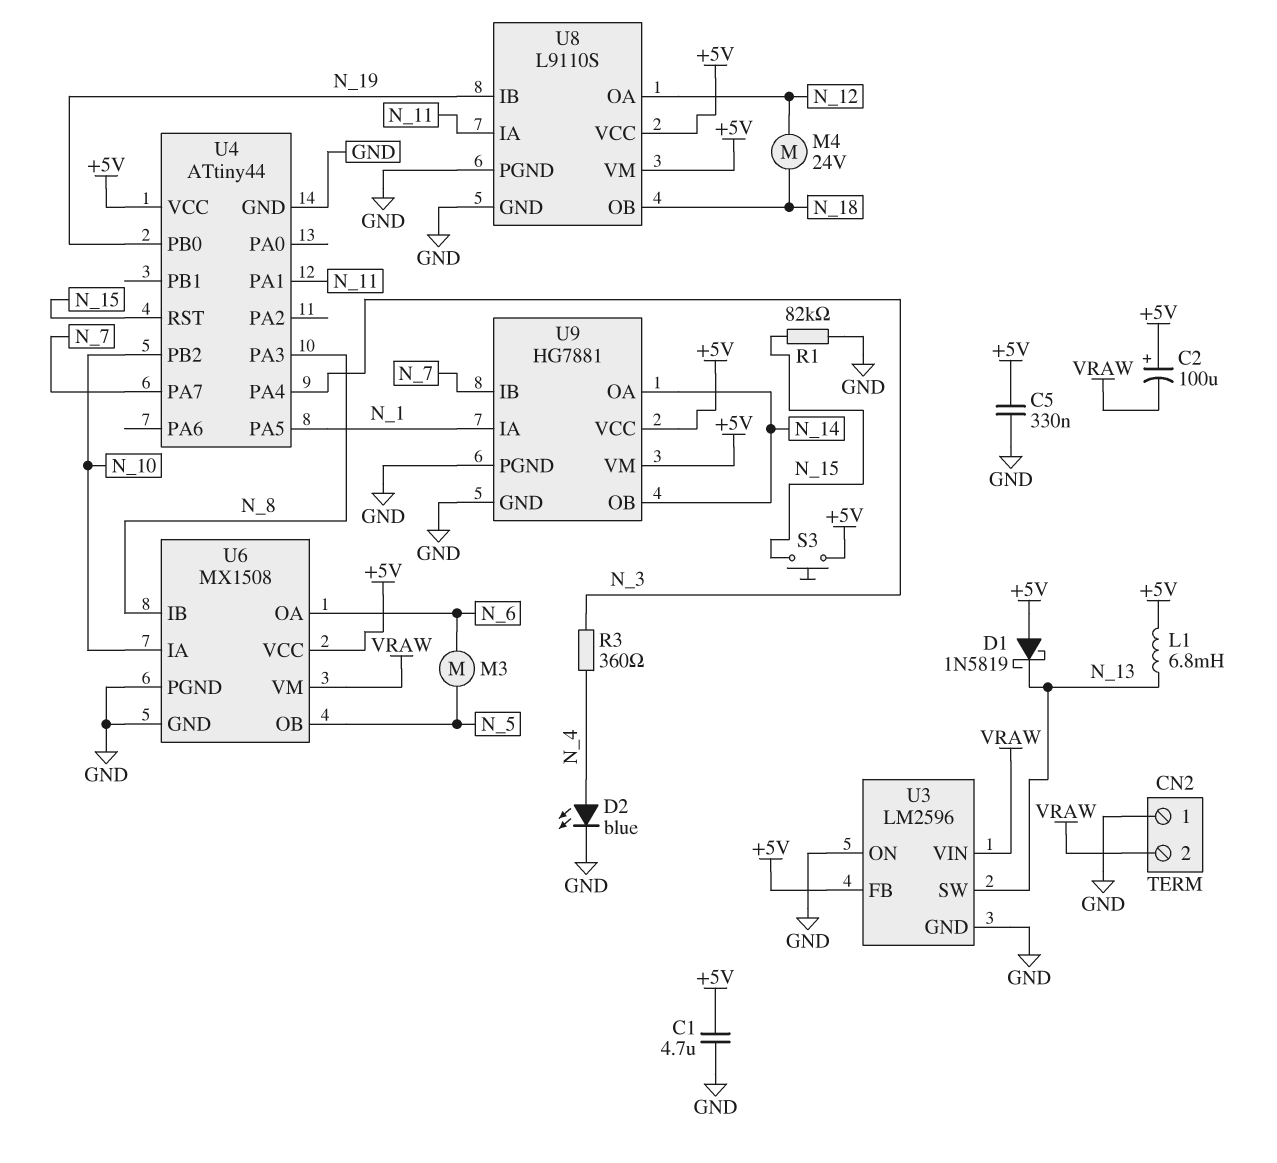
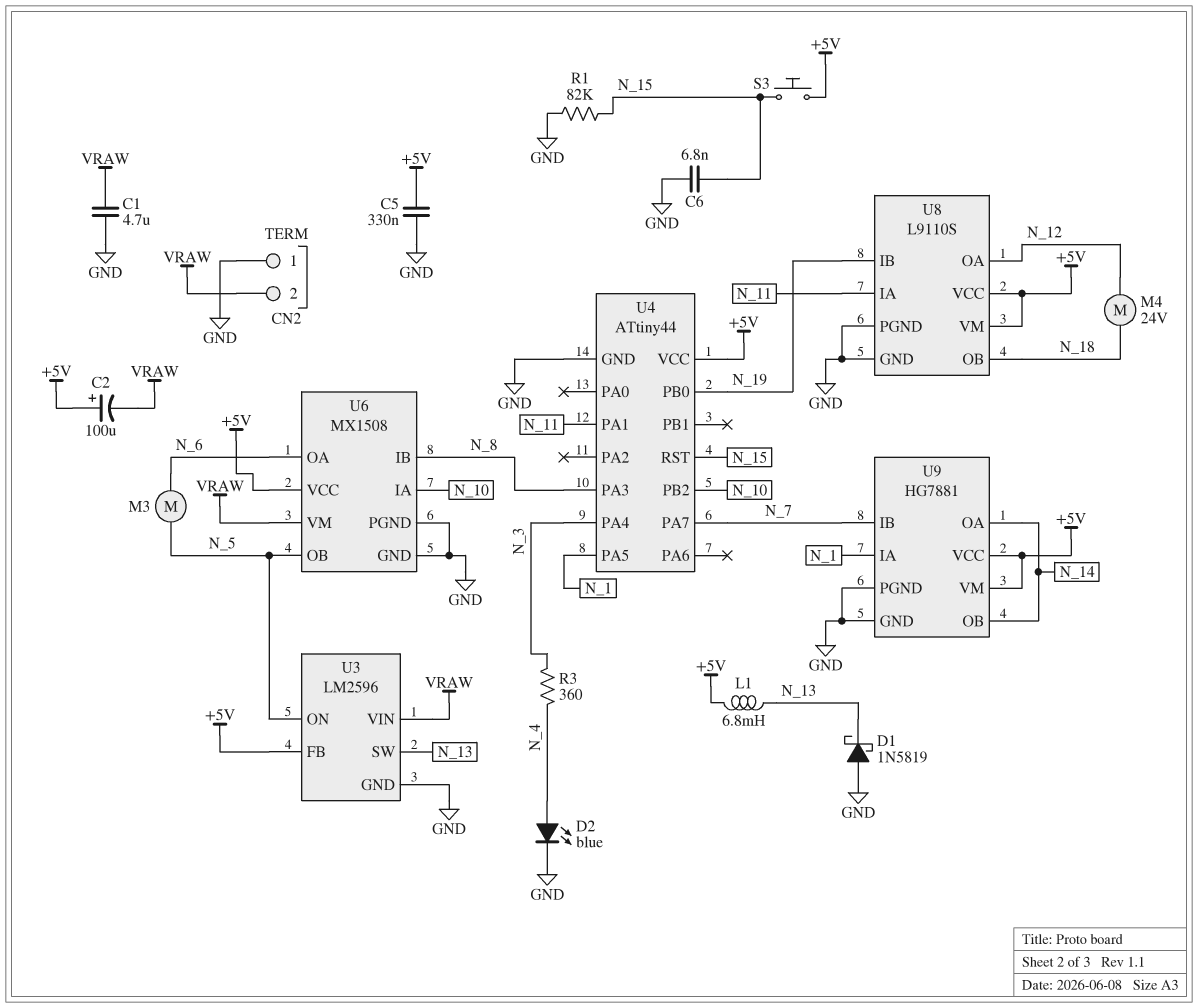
C1: 4.7uF (+5V, GND) -> 4.7uF (GND, VRAW)
C6: none -> 6.8nF (GND, N_15)
D1: schottky 1N5819 (A +5V, K N_13) -> schottky 1N5819 (A GND, K N_13)
U3 pin ON: GND -> N_5

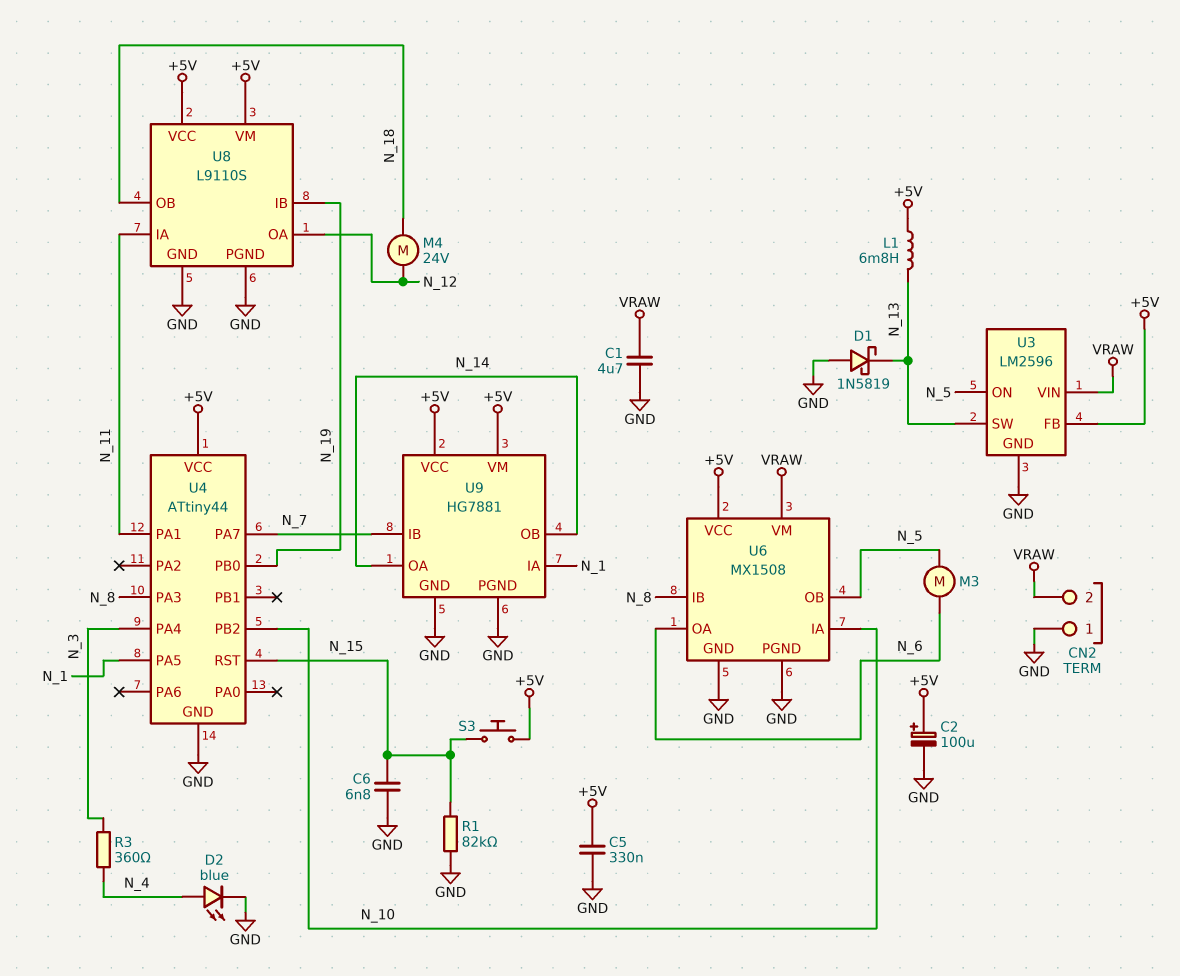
C2: 100uF (plus +5V, minus VRAW) -> 100uF (plus +5V, minus GND)

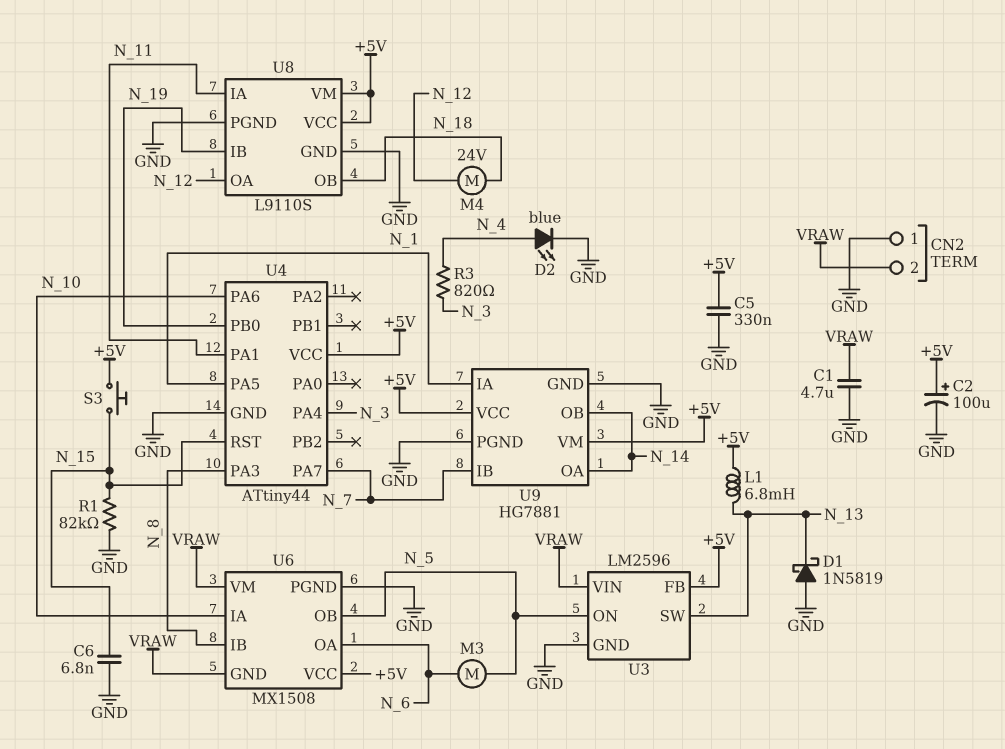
R3: 360 (N_3, N_4) -> 820 (N_3, N_4)
U4 pin PA6: none -> N_10
U4 pin PB2: N_10 -> none
U6 pin GND: GND -> VRAW

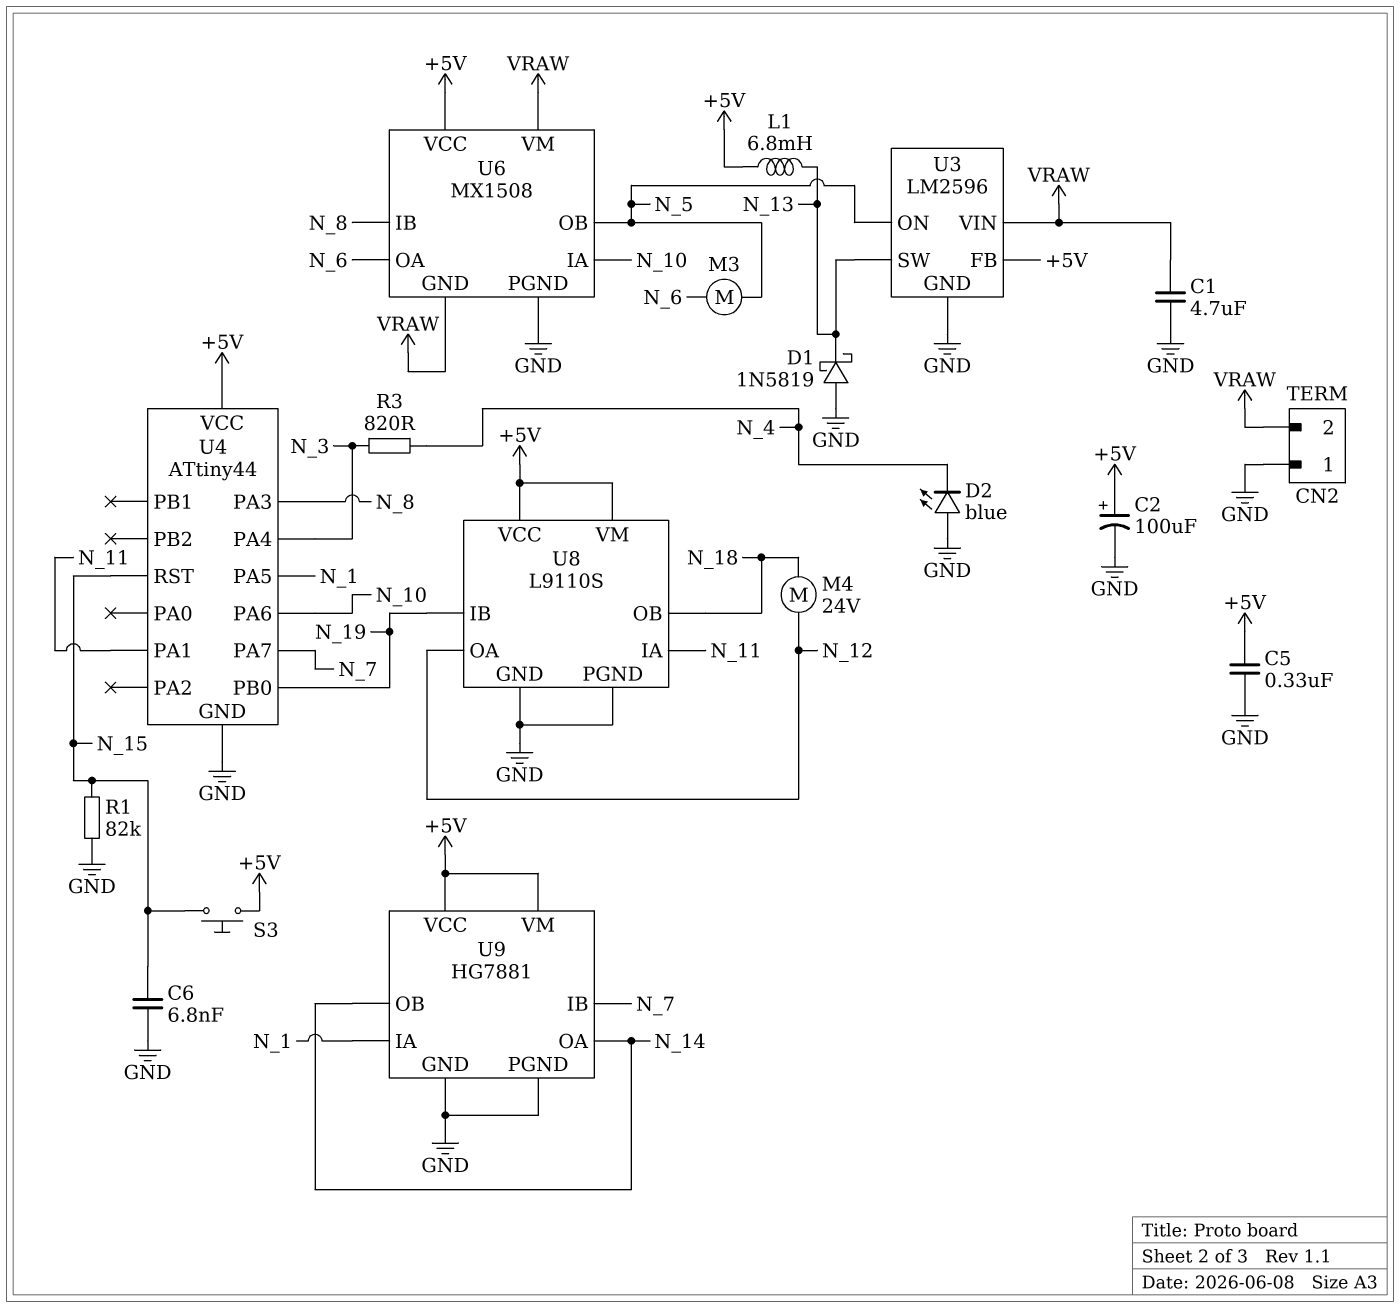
D2: LED blue (A N_4, K GND) -> LED blue (A GND, K N_4)

